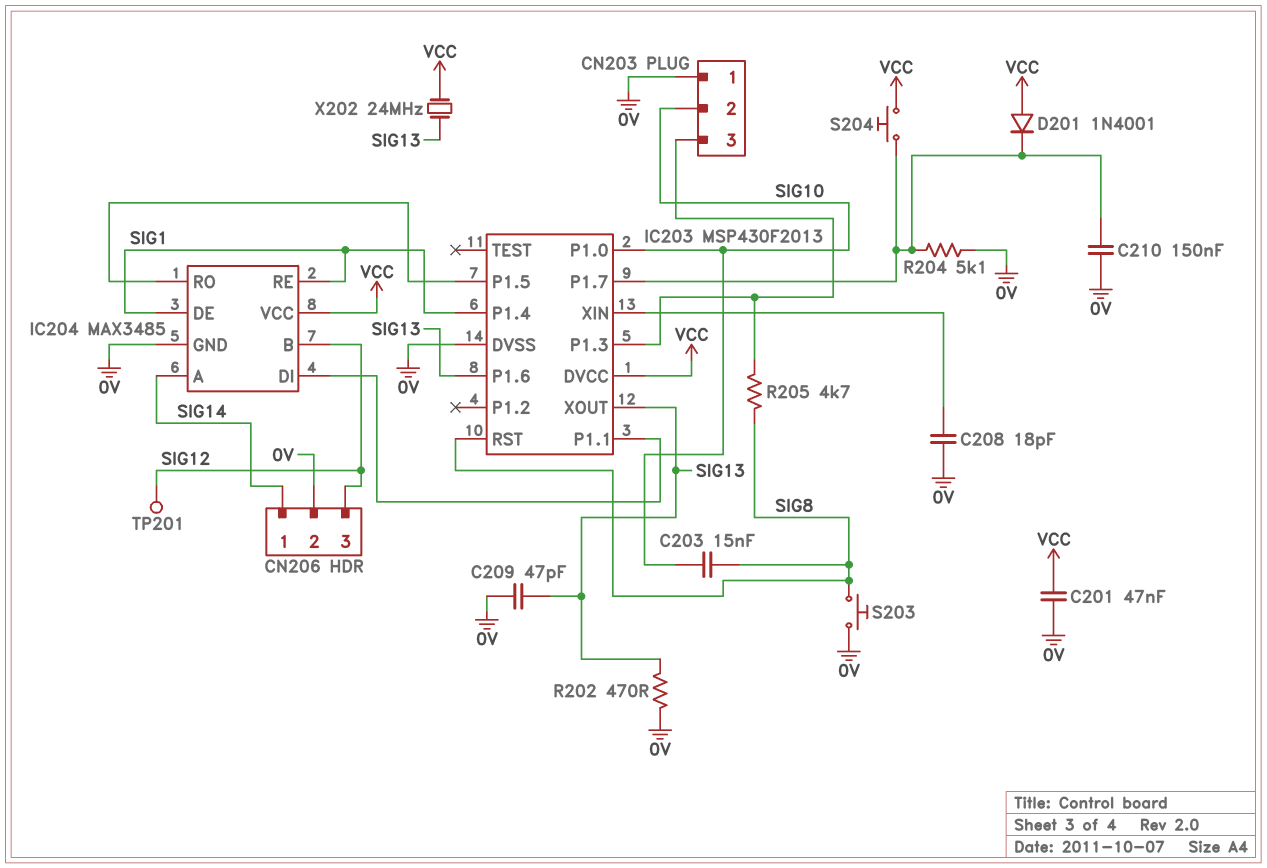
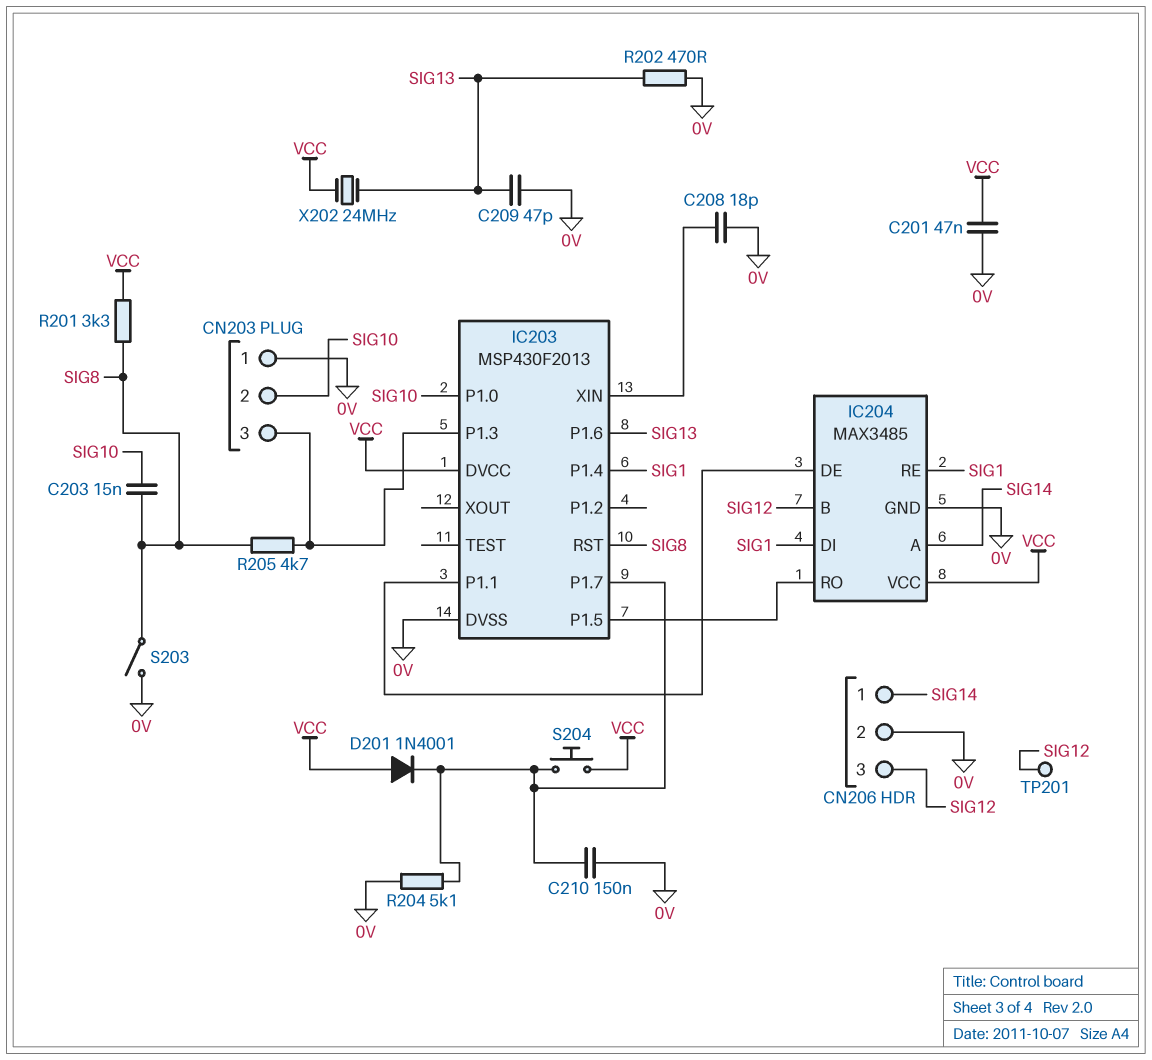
IC203 pin XOUT: SIG13 -> none
IC204 pin DE: SIG1 -> IC203/P1.1
IC204 pin DI: IC203/P1.1 -> SIG1
R201: none -> 3.3k (SIG8, VCC)
S203: button (0V, SIG8) -> switch (0V, SIG8)

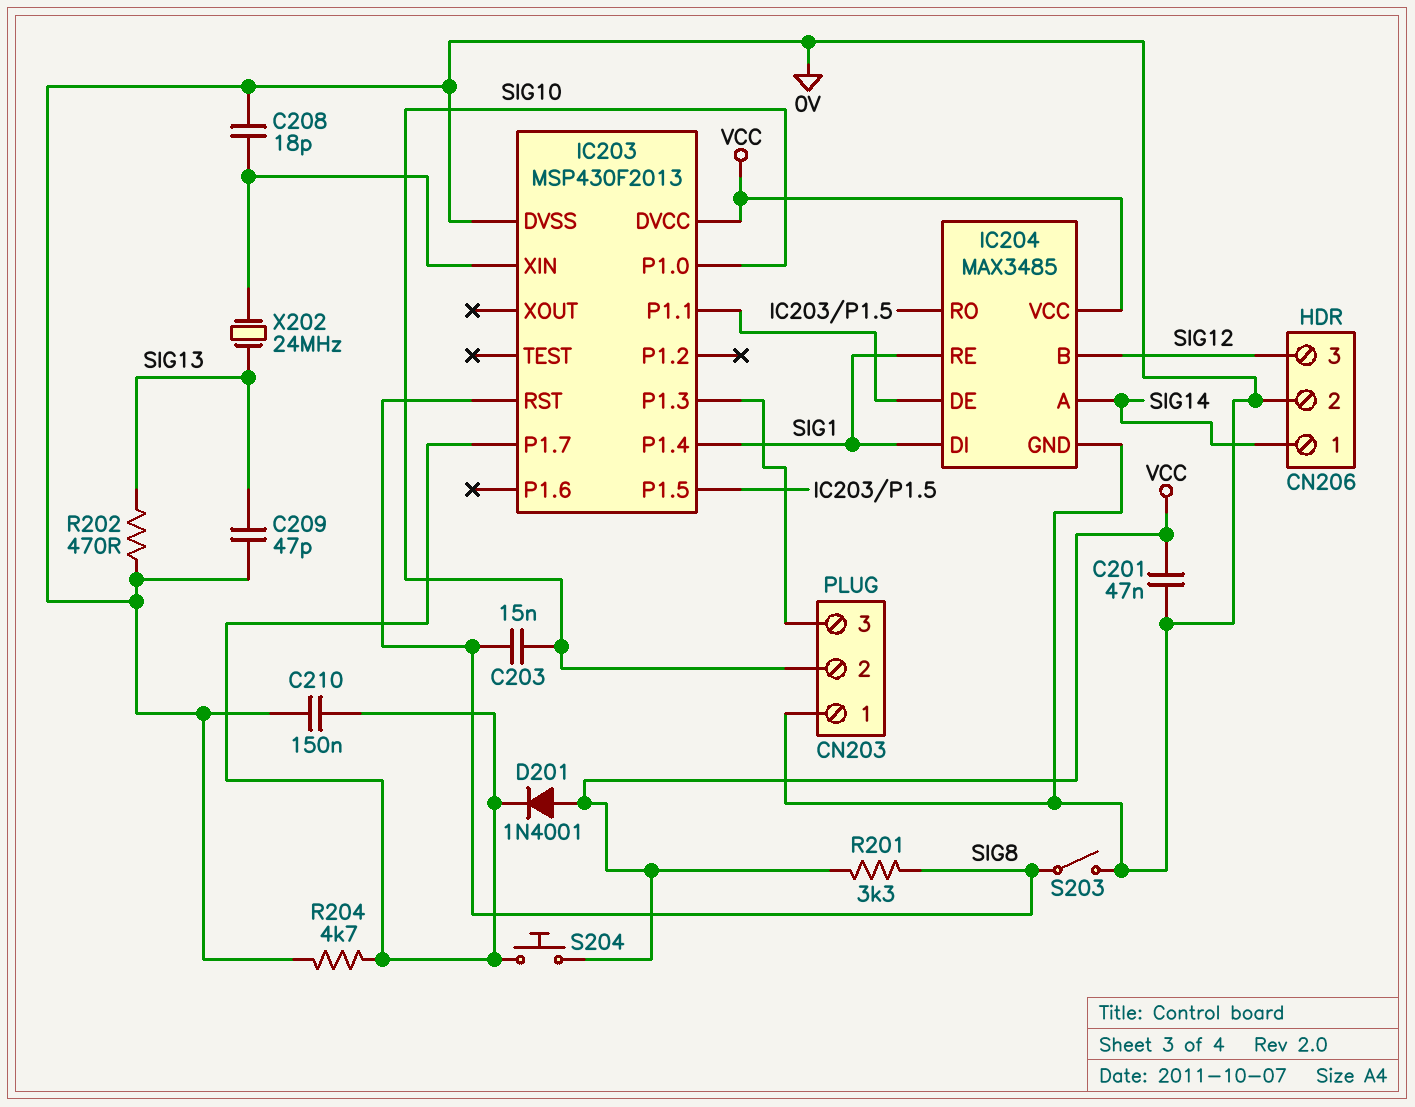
IC203 pin P1.6: SIG13 -> none
R204: 5.1k (0V, IC203/P1.7) -> 4.7k (0V, IC203/P1.7)
R205: 4.7k (CN203/3, SIG8) -> none
TP201: test point (SIG12) -> none
X202: 24MHz (SIG13, VCC) -> 24MHz (IC203/XIN, SIG13)

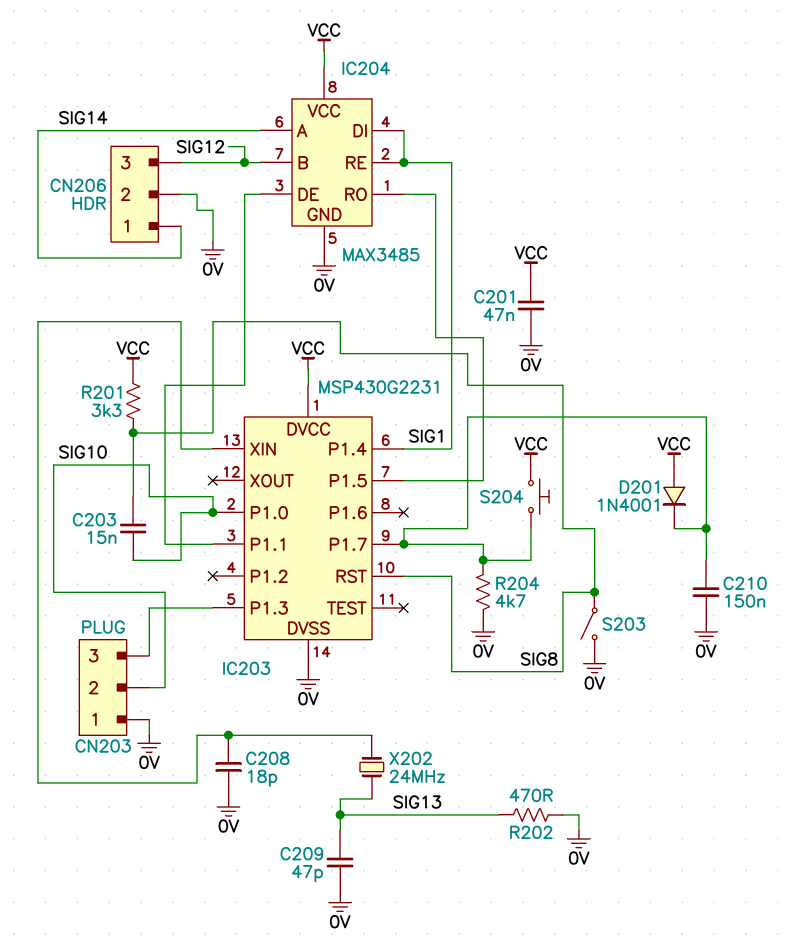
IC203: MSP430F2013 -> MSP430G2231

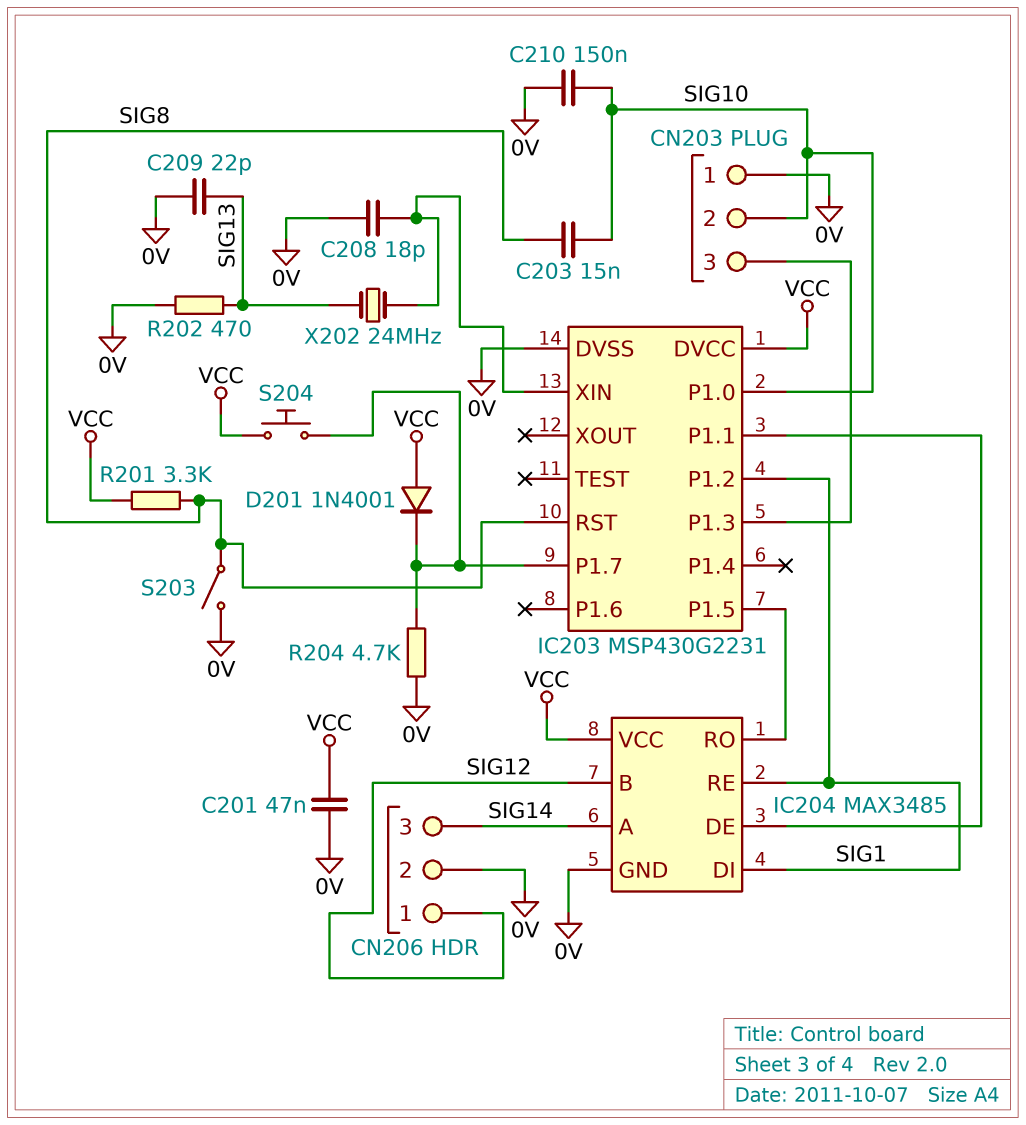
C209: 47pF (0V, SIG13) -> 22pF (0V, SIG13)
C210: 150nF (0V, IC203/P1.7) -> 150nF (0V, SIG10)
CN206 pin 1: SIG14 -> SIG12
CN206 pin 3: SIG12 -> SIG14
IC203 pin P1.2: none -> SIG1
IC203 pin P1.4: SIG1 -> none

